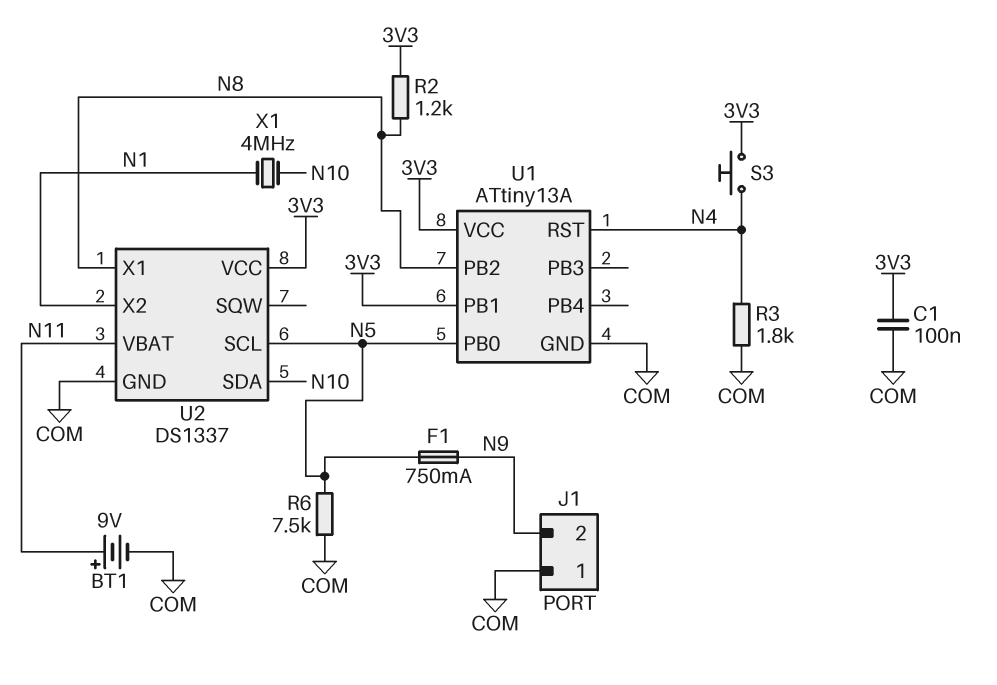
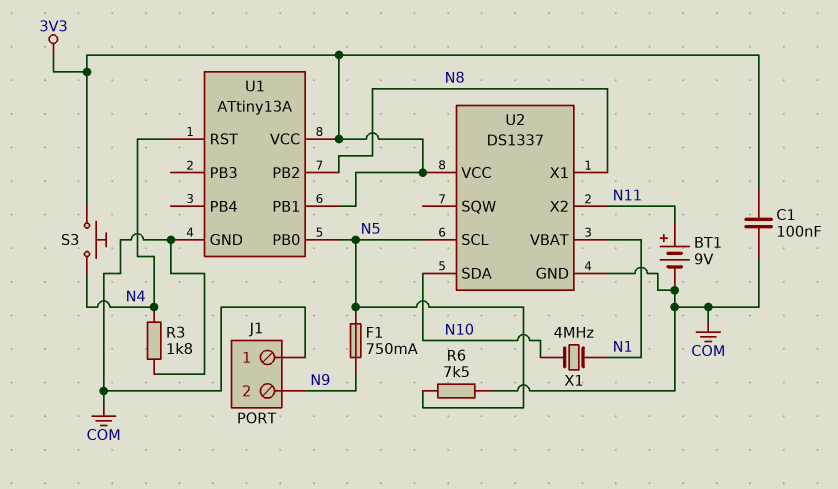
R2: 1.2k (3V3, N8) -> none
U2 pin VBAT: N11 -> N1
U2 pin X2: N1 -> N11

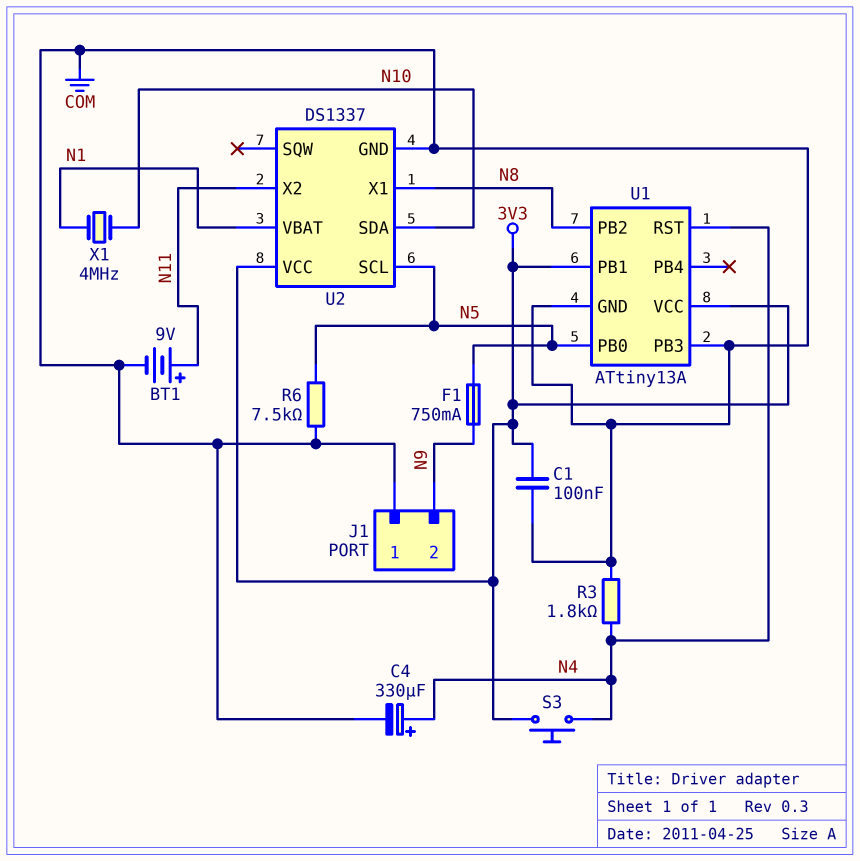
C4: none -> 330uF (plus N4, minus COM)
U1 pin PB3: none -> COM

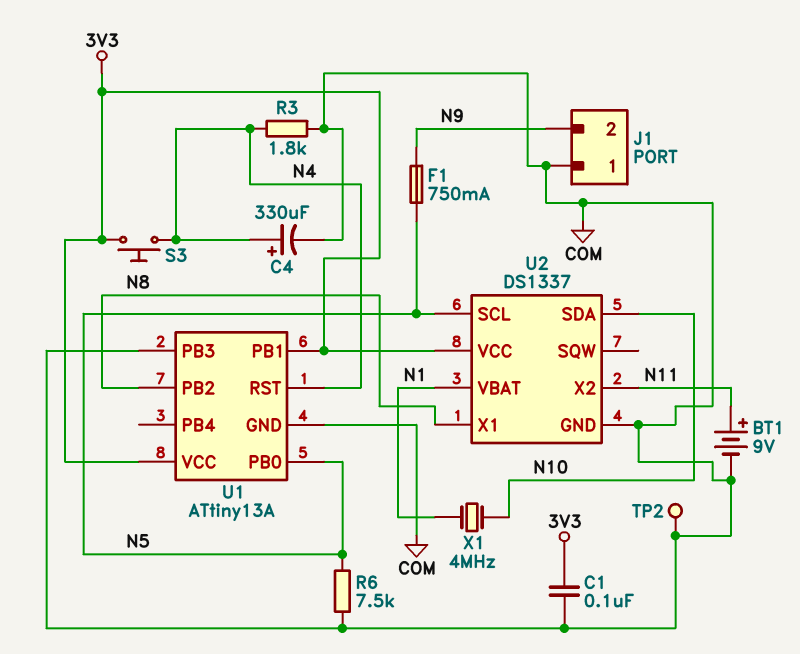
TP2: none -> test point (COM)

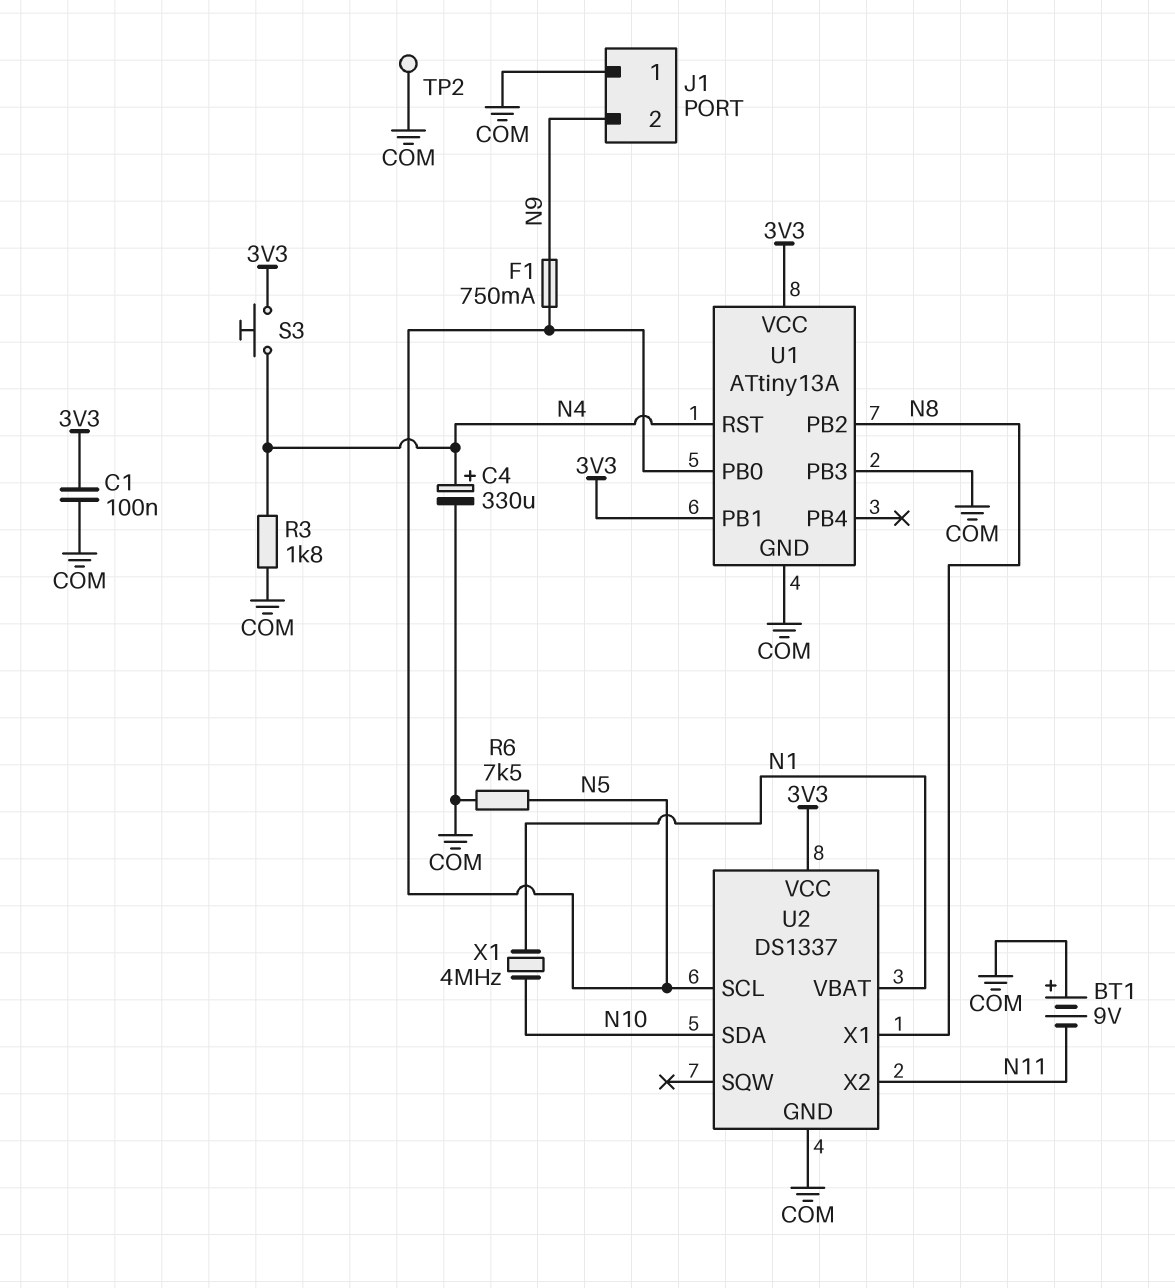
BT1: 9V (plus N11, minus COM) -> 9V (plus COM, minus N11)

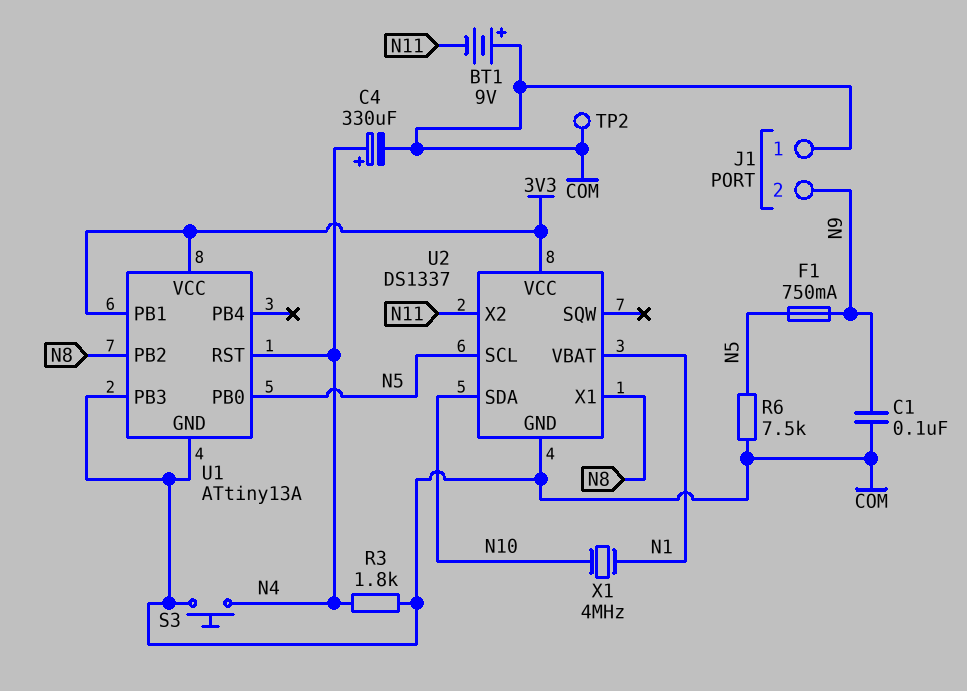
C1: 100nF (3V3, COM) -> 100nF (COM, N9)
S3: button (3V3, N4) -> button (COM, N4)

